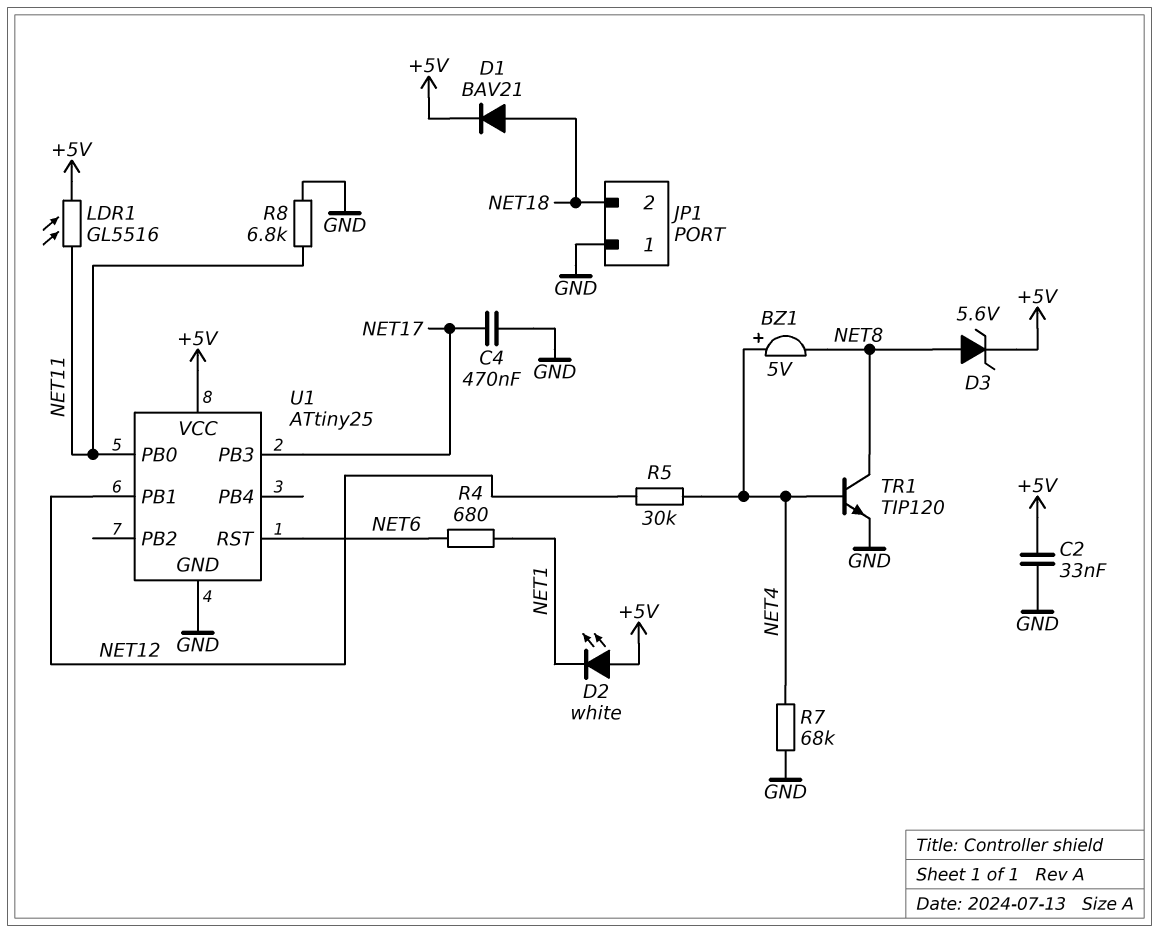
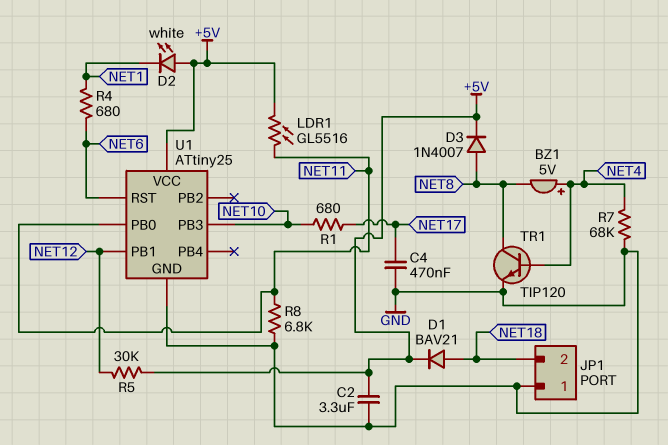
C2: 33nF (+5V, GND) -> 3.3uF (+5V, GND)
D3: zener 5.6V (A NET8, K +5V) -> diode 1N4007 (A NET8, K +5V)
R1: none -> 680 (NET10, NET17)
R5: 30k (NET4, NET12) -> 30k (+5V, NET12)
U1 pin PB3: NET17 -> NET10

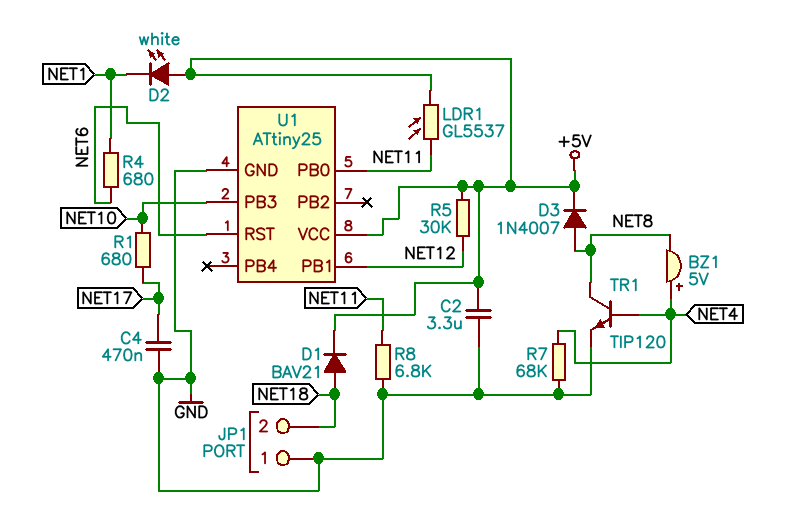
LDR1: GL5516 (+5V, NET11) -> GL5537 (+5V, NET11)

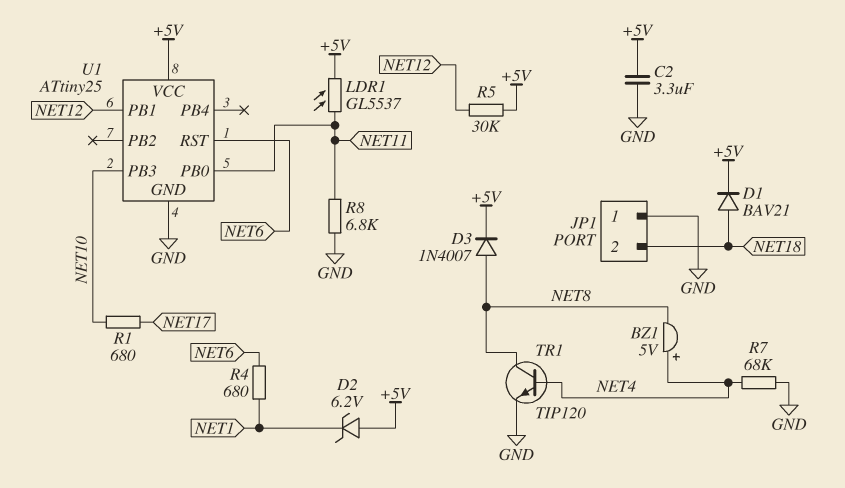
C4: 470nF (GND, NET17) -> none
D2: LED white (A +5V, K NET1) -> zener 6.2V (A +5V, K NET1)

